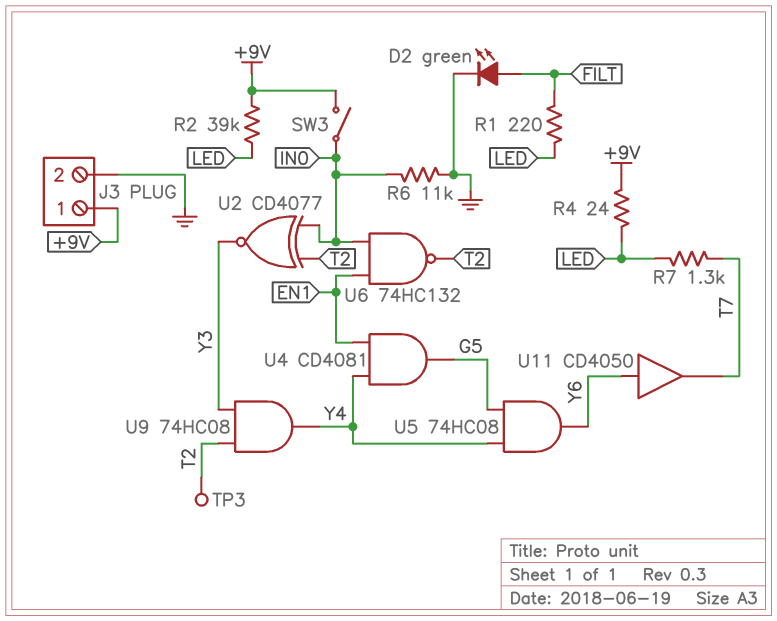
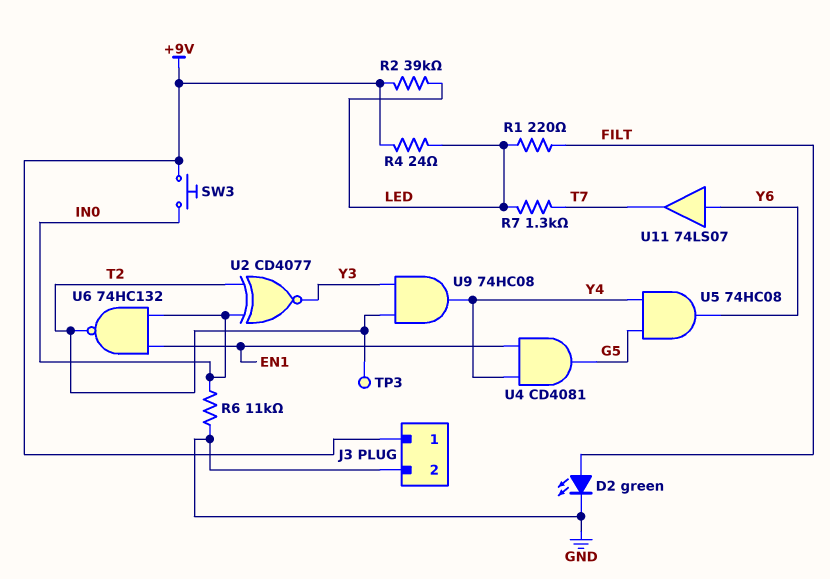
SW3: switch (+9V, IN0) -> button (+9V, IN0)
U11: buffer CD4050 (in Y6, out T7) -> buffer 74LS07 (in Y6, out T7)

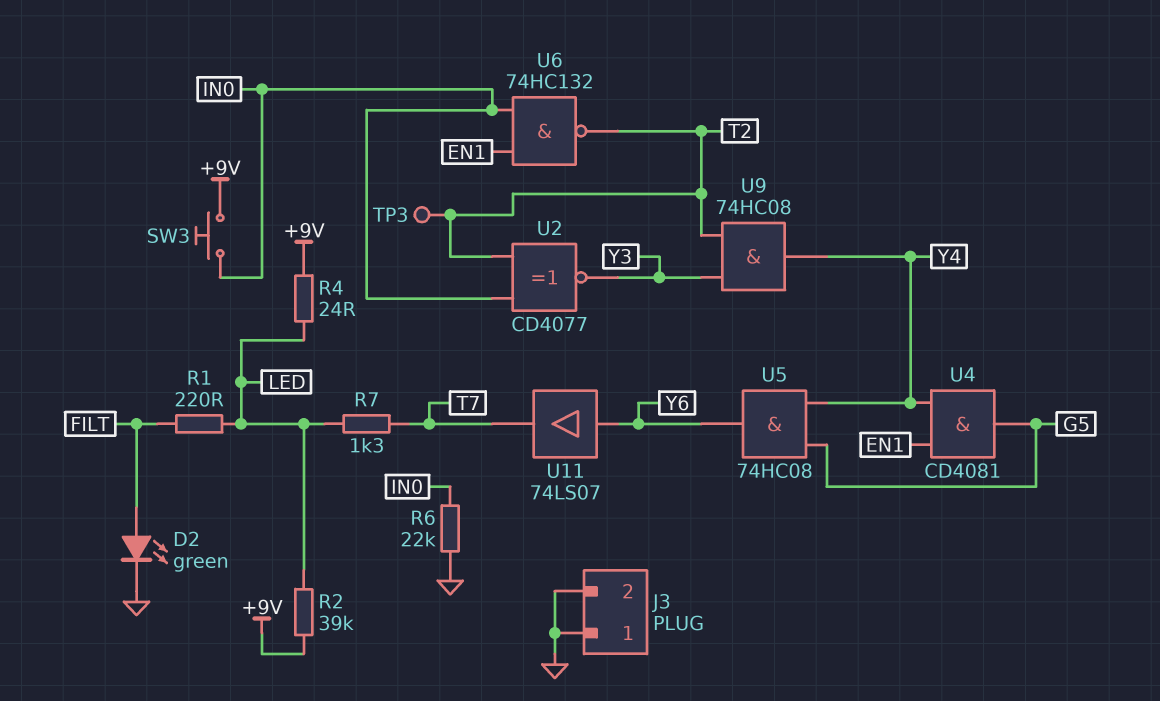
J3 pin 1: +9V -> GND
R6: 11k (GND, IN0) -> 22k (GND, IN0)

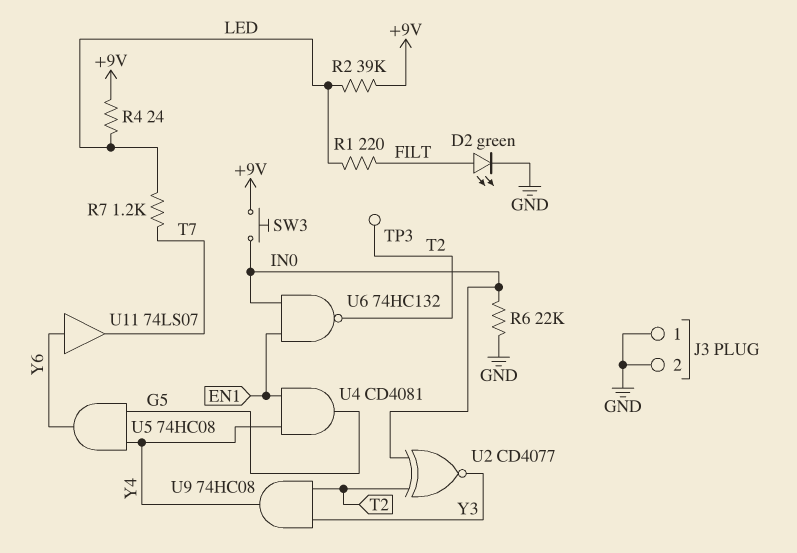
R7: 1.3k (LED, T7) -> 1.2k (LED, T7)

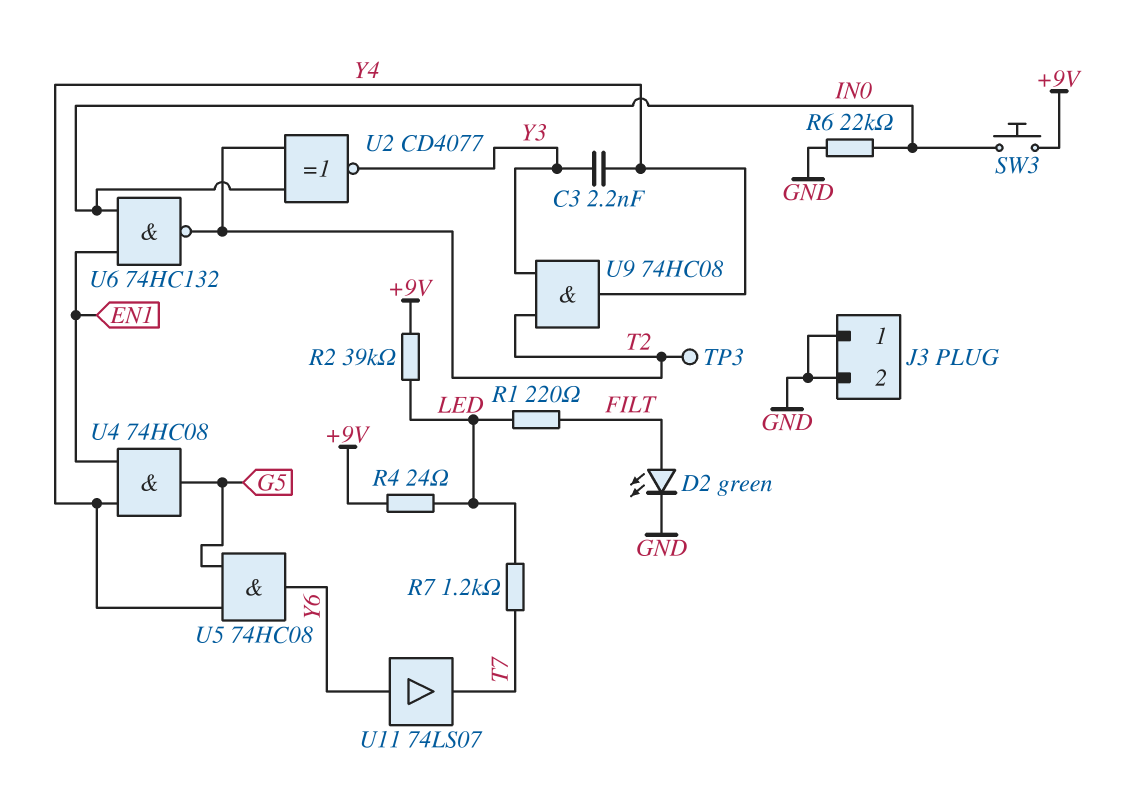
C3: none -> 2.2nF (Y3, Y4)
U4: AND CD4081 (in EN1, in Y4, out G5) -> AND 74HC08 (in EN1, in Y4, out G5)

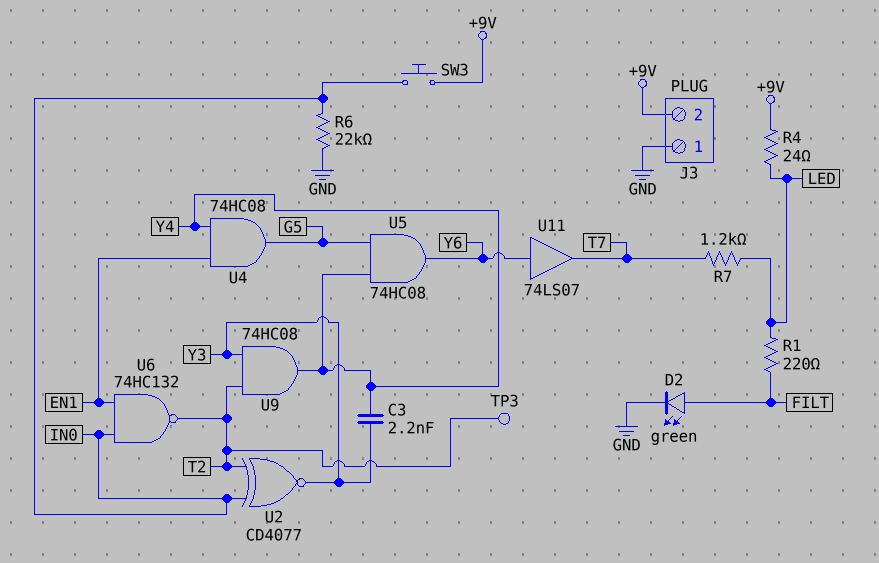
J3 pin 2: GND -> +9V
R2: 39k (+9V, LED) -> none

